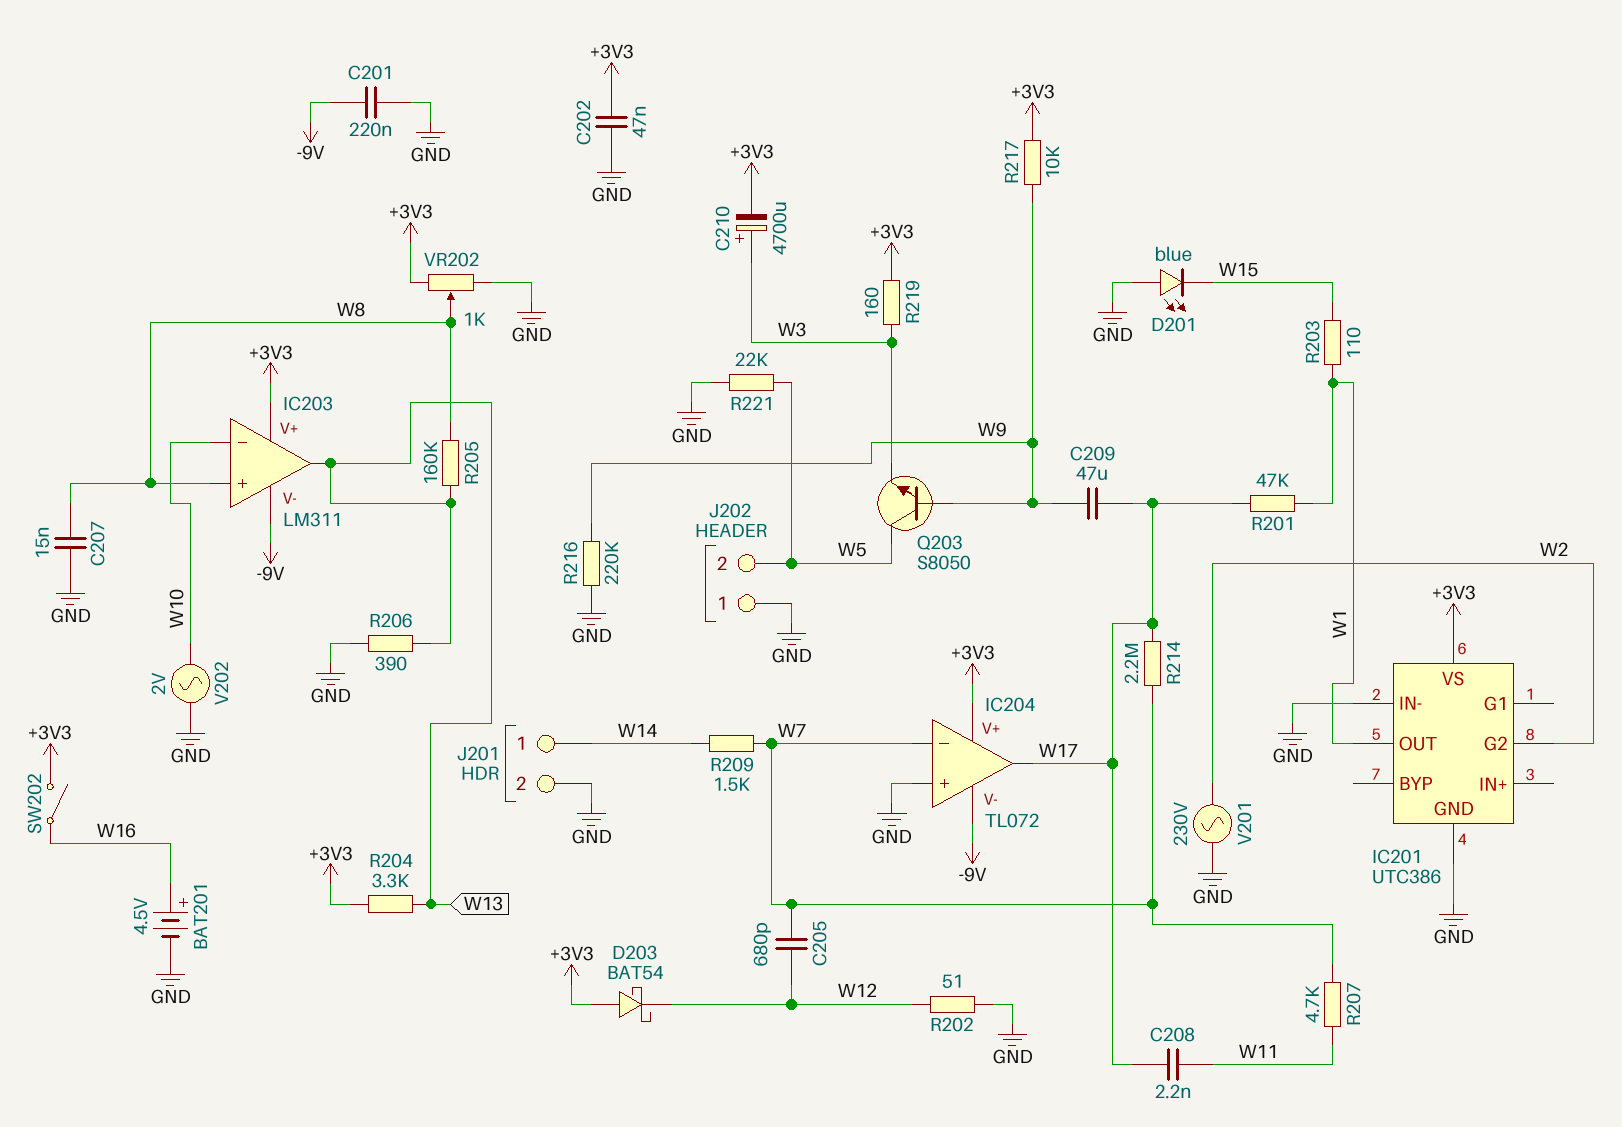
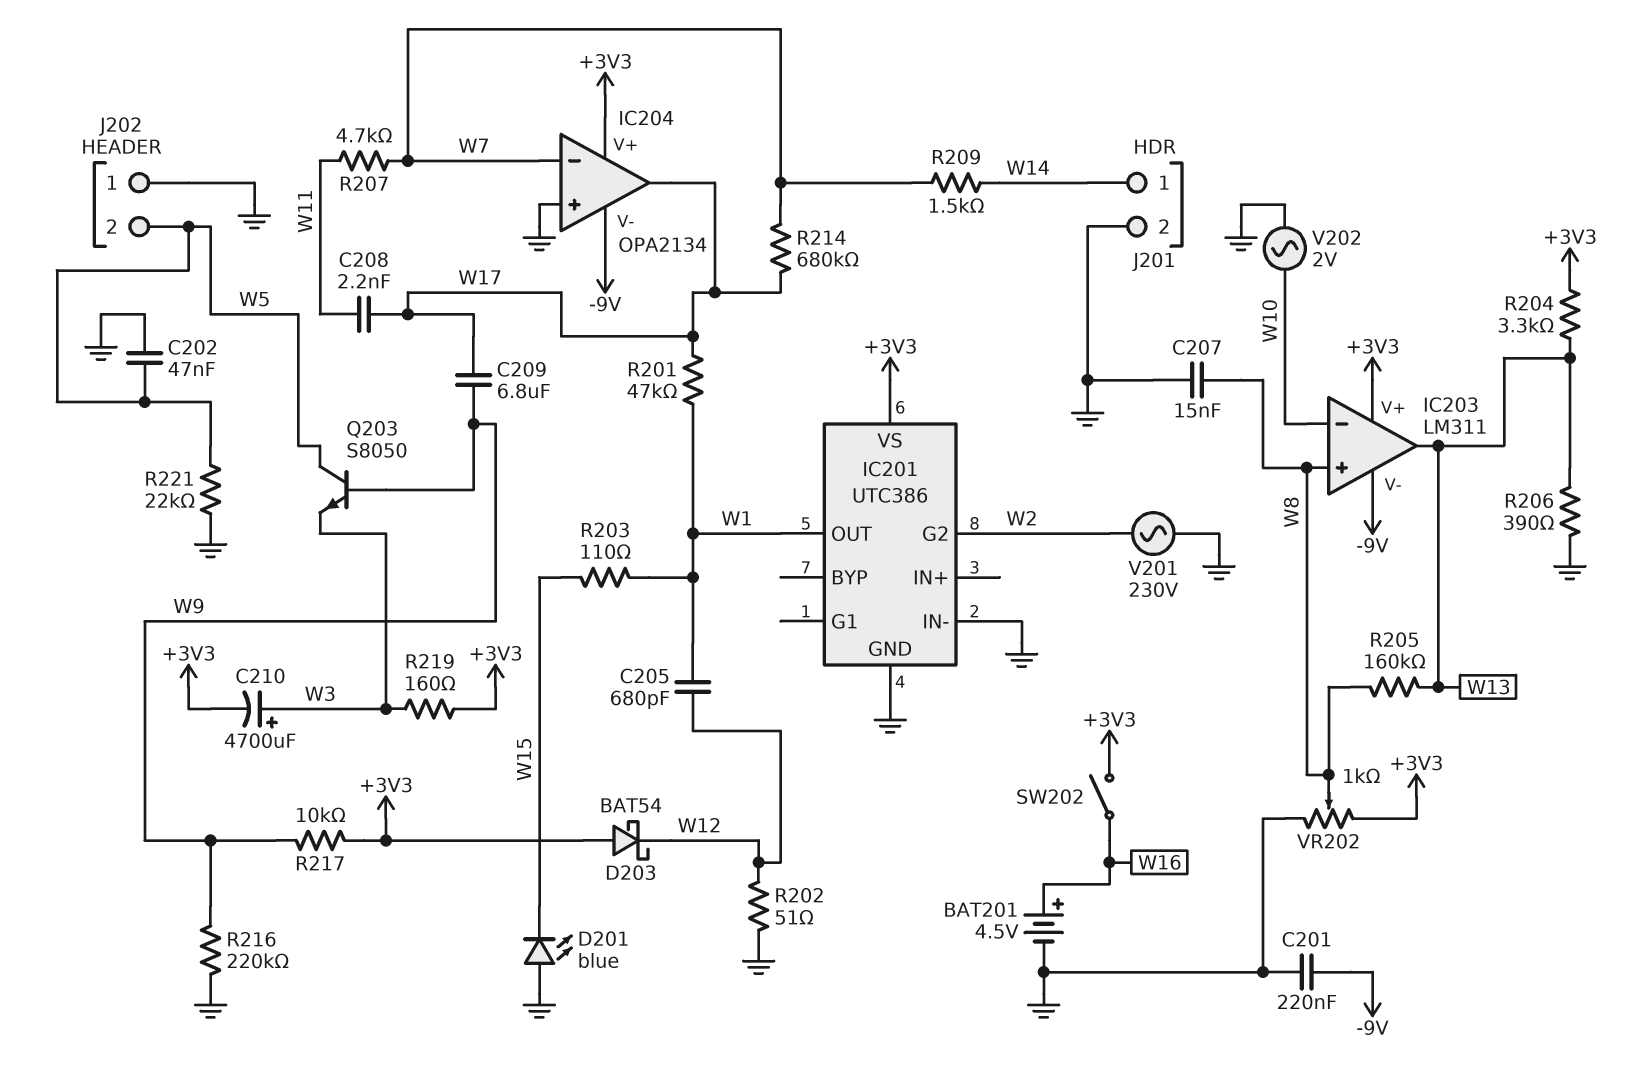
C202: 47nF (+3V3, GND) -> 47nF (GND, W5)
C205: 680pF (W7, W12) -> 680pF (W1, W12)
C209: 47uF (W9, W17) -> 6.8uF (W9, W17)
IC204: TL072 -> OPA2134
R214: 2.2M (W7, W17) -> 680k (W7, W17)

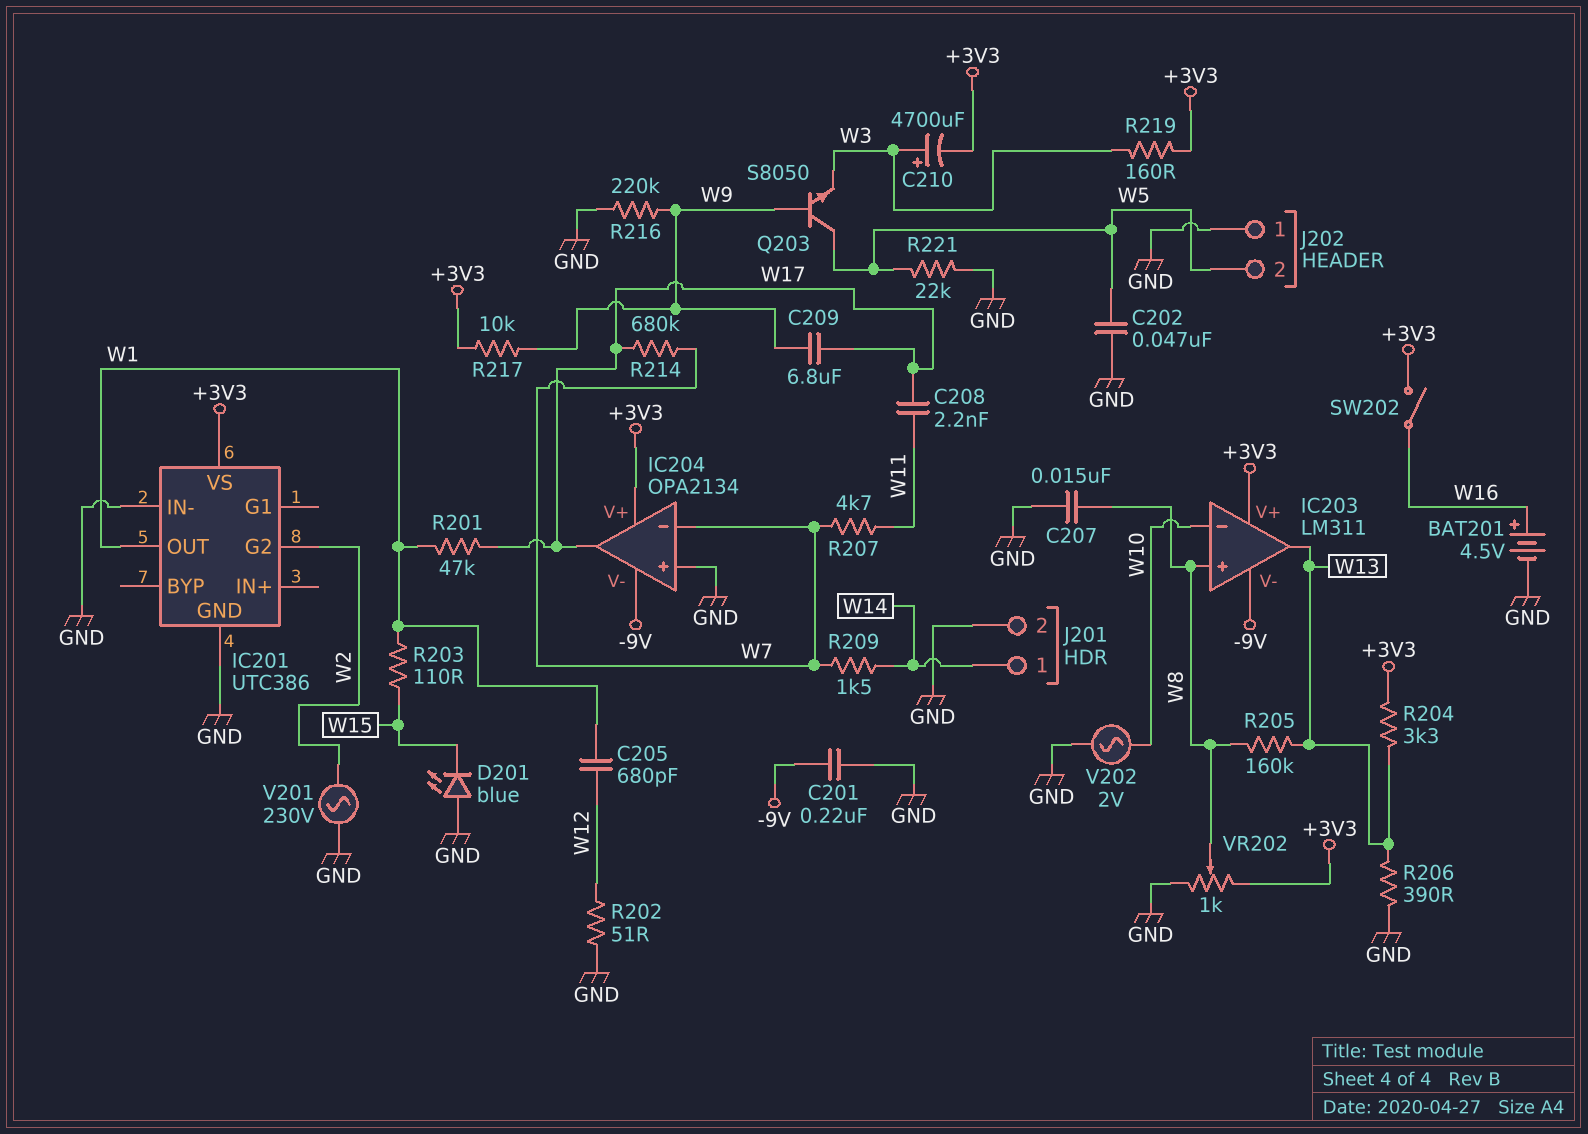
D203: schottky BAT54 (A +3V3, K W12) -> none

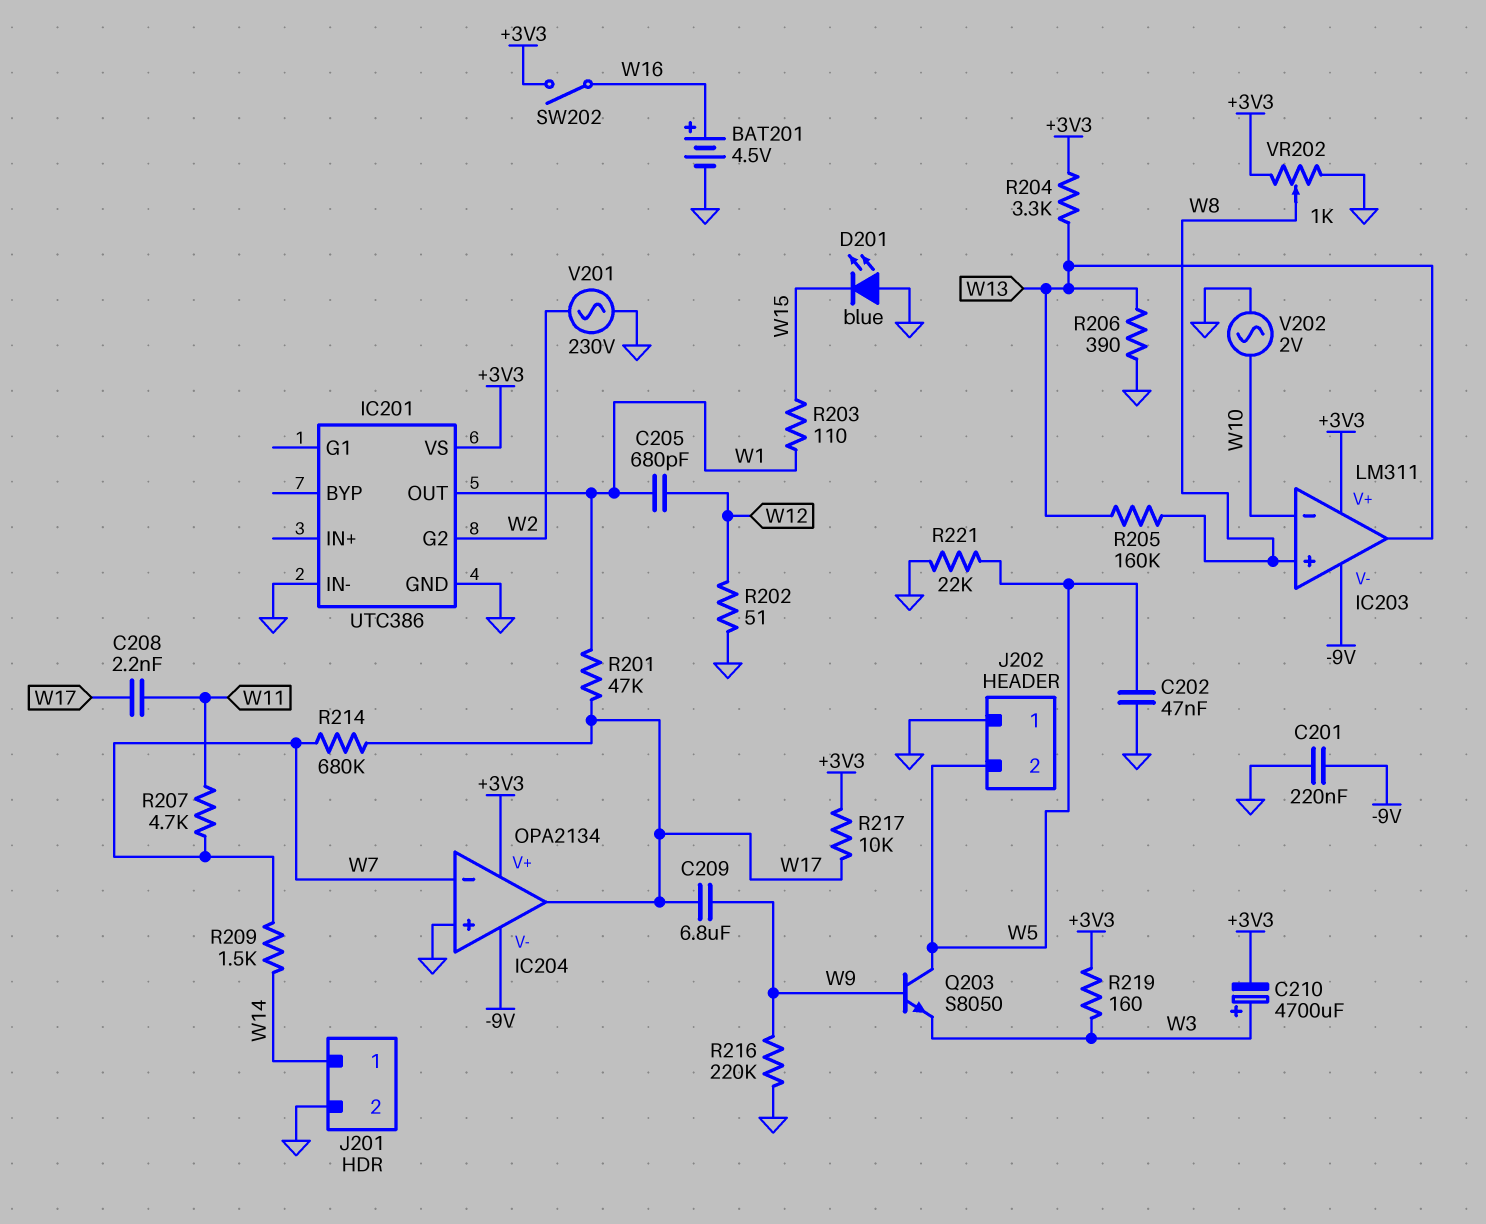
C207: 15nF (GND, W8) -> none
R217: 10k (+3V3, W9) -> 10k (+3V3, W17)

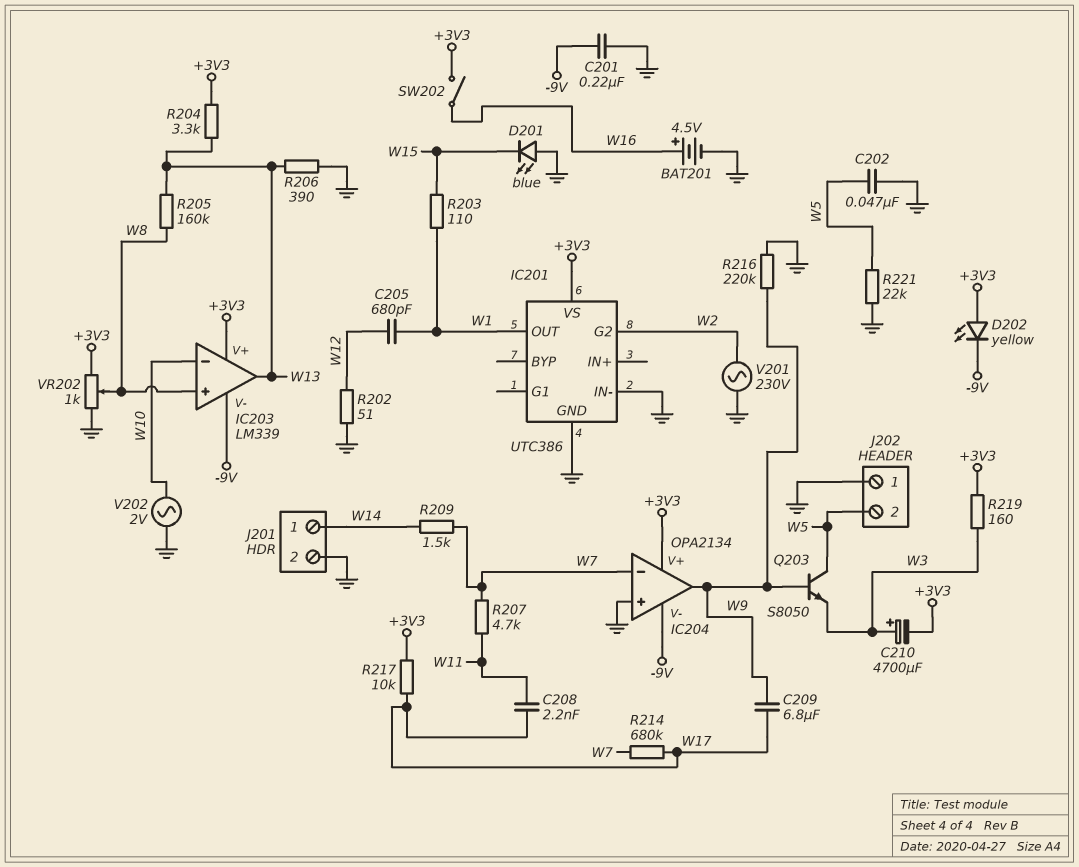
D202: none -> LED yellow (A +3V3, K -9V)
IC203: LM311 -> LM339
IC204 pin out: W17 -> W9
R201: 47k (W1, W17) -> none

